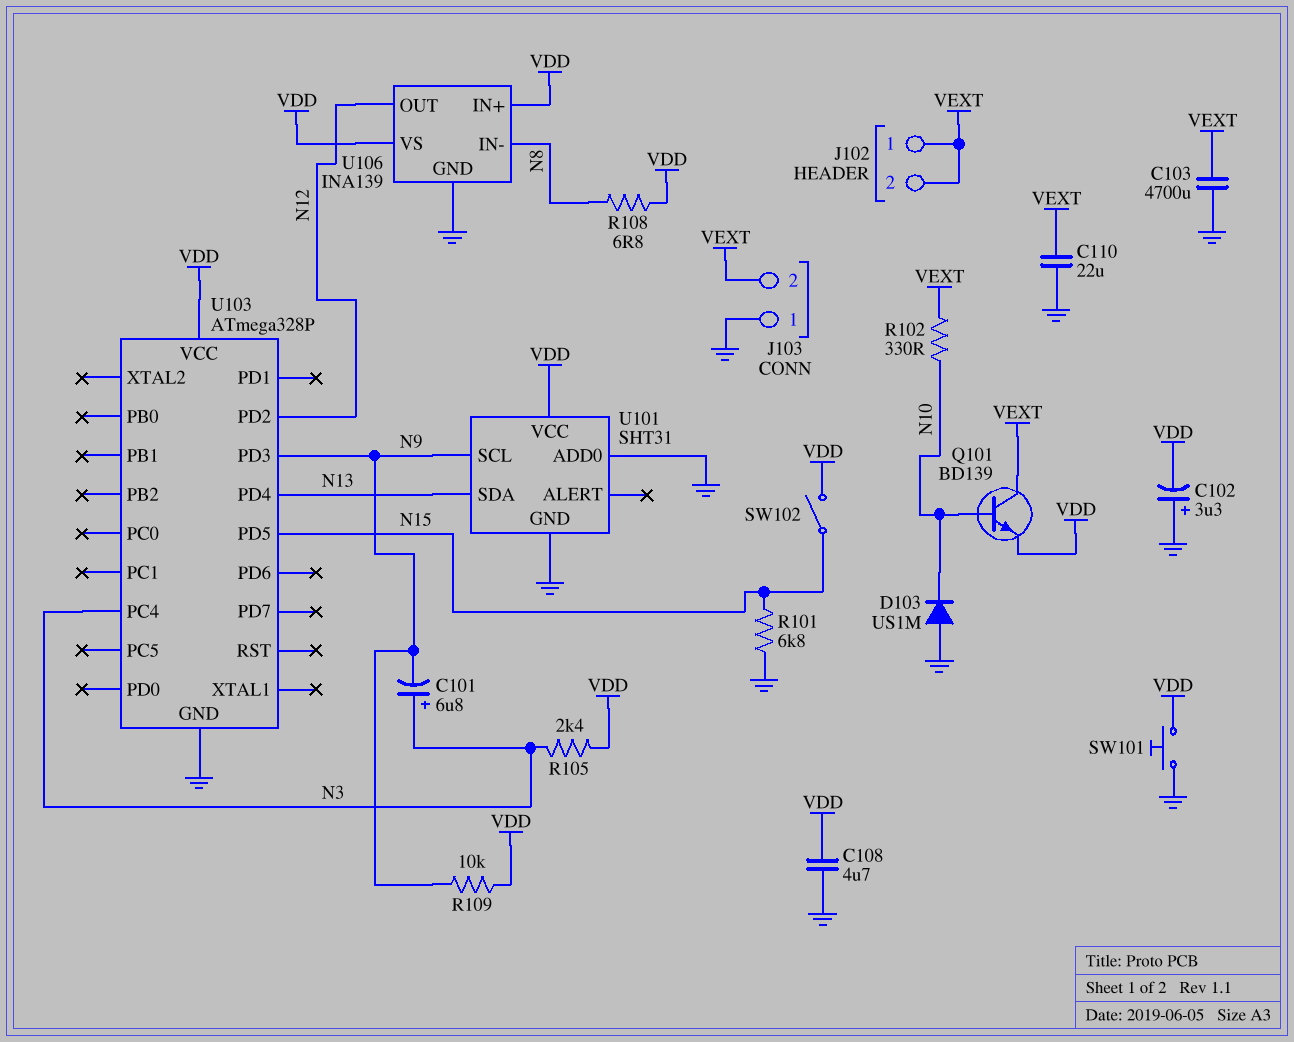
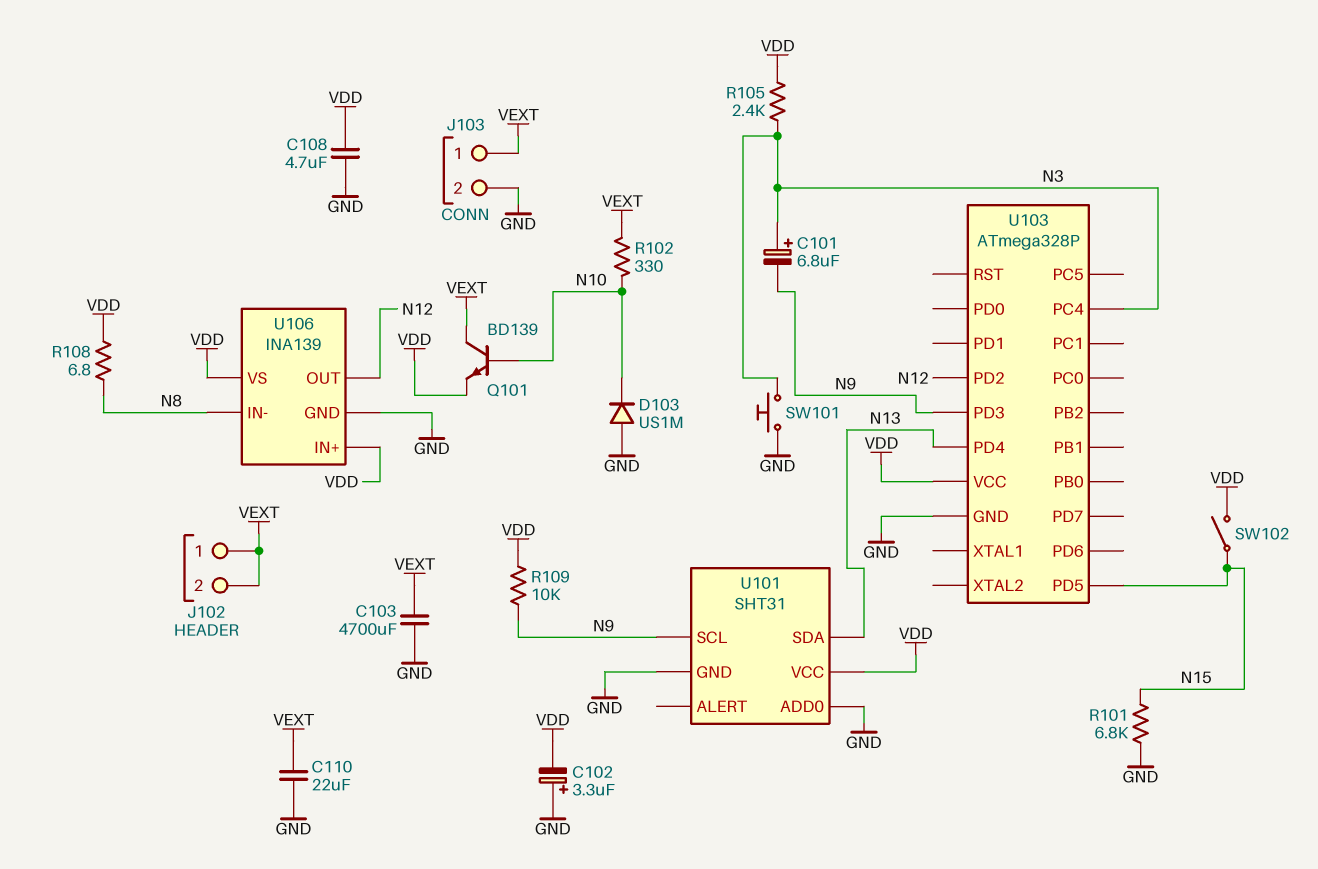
J103 pin 1: GND -> VEXT
J103 pin 2: VEXT -> GND
SW101: button (GND, VDD) -> button (GND, N3)

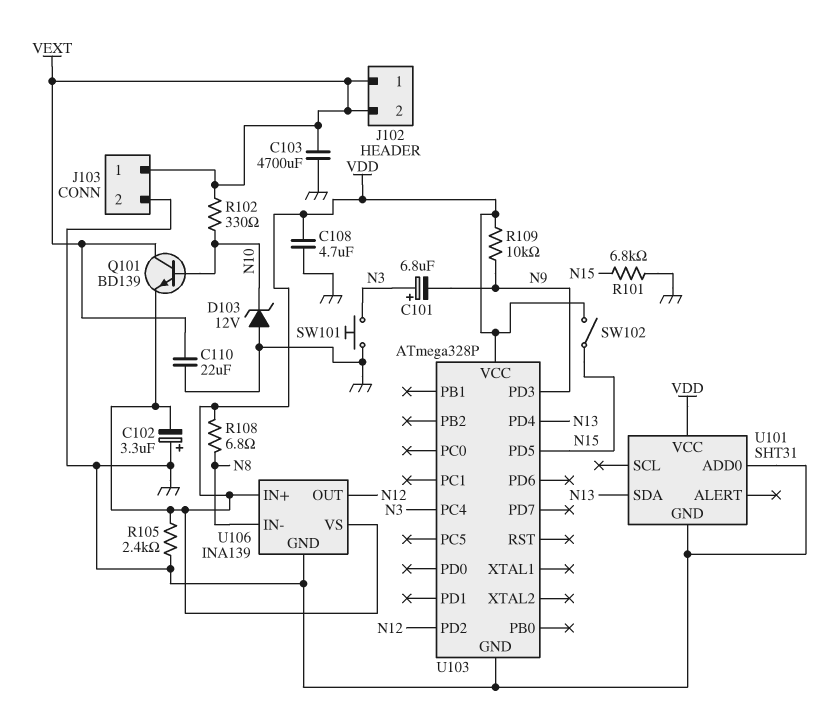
D103: diode US1M (A GND, K N10) -> zener 12V (A GND, K N10)
R105: 2.4k (N3, VDD) -> 2.4k (GND, VDD)
U101 pin SCL: N9 -> none

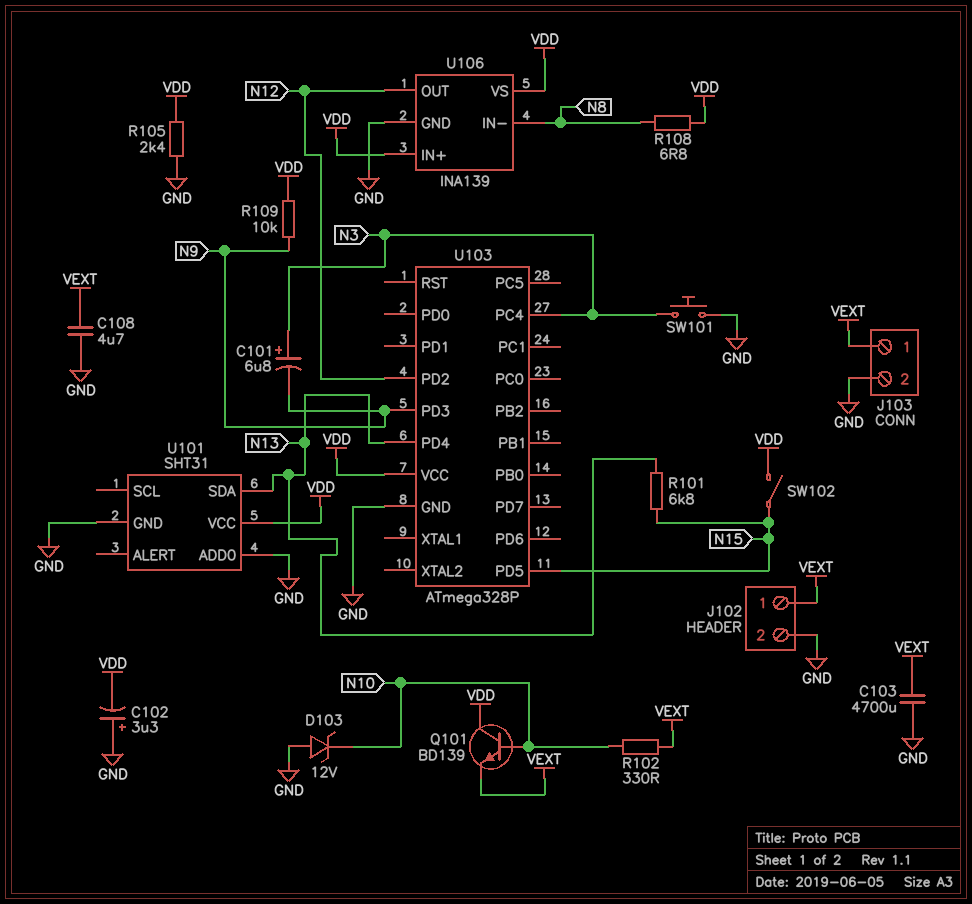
C108: 4.7uF (GND, VDD) -> 4.7uF (GND, VEXT)
C110: 22uF (GND, VEXT) -> none
J102 pin 2: VEXT -> GND
Q101: NPN BD139 (B N10, C VEXT, E VDD) -> NPN BD139 (B N10, C VDD, E VEXT)
R101: 6.8k (GND, N15) -> 6.8k (N13, N15)

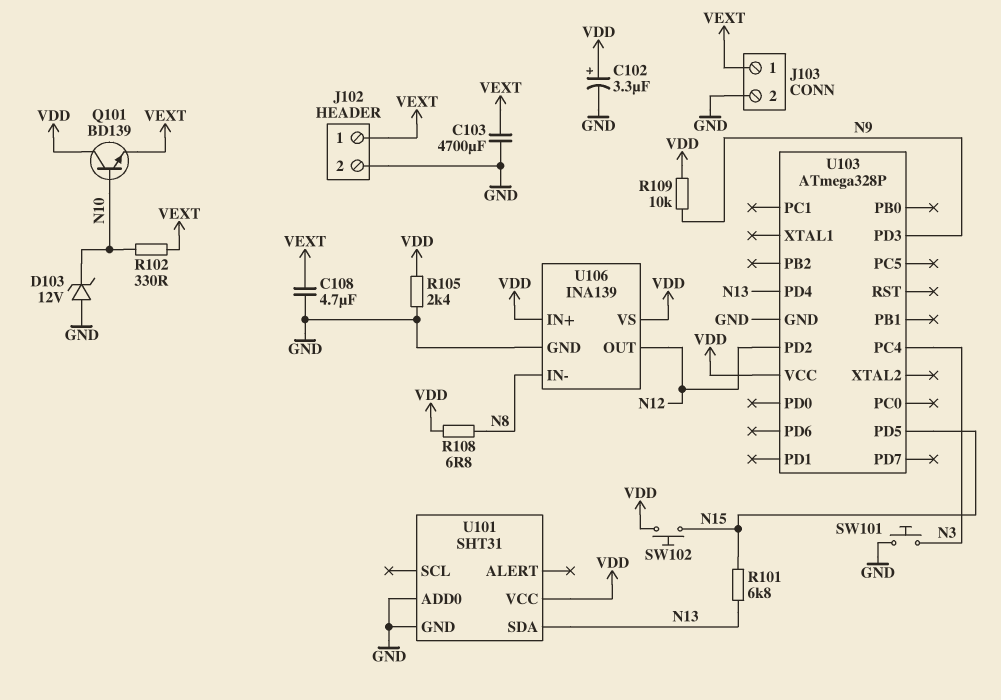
C101: 6.8uF (plus N3, minus N9) -> none
C102: 3.3uF (plus GND, minus VDD) -> 3.3uF (plus VDD, minus GND)
SW102: switch (N15, VDD) -> button (N15, VDD)

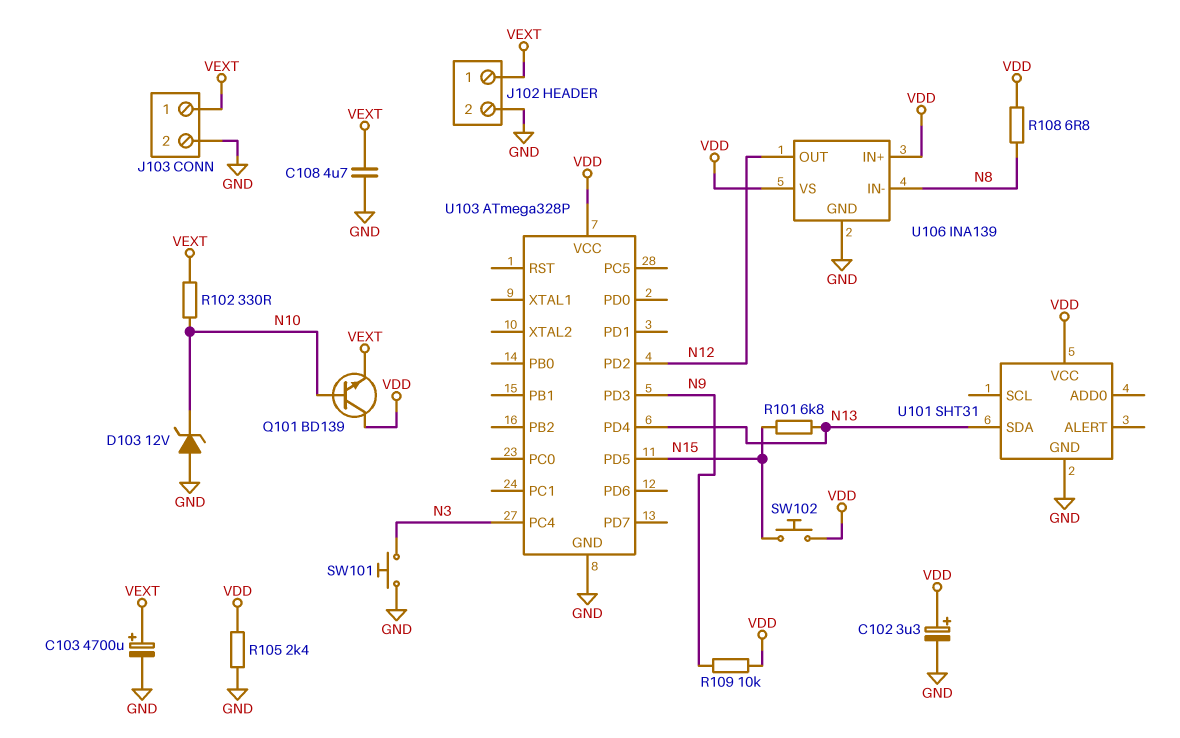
C103: 4700uF (GND, VEXT) -> 4700uF (plus VEXT, minus GND)
U101 pin ADD0: GND -> none

